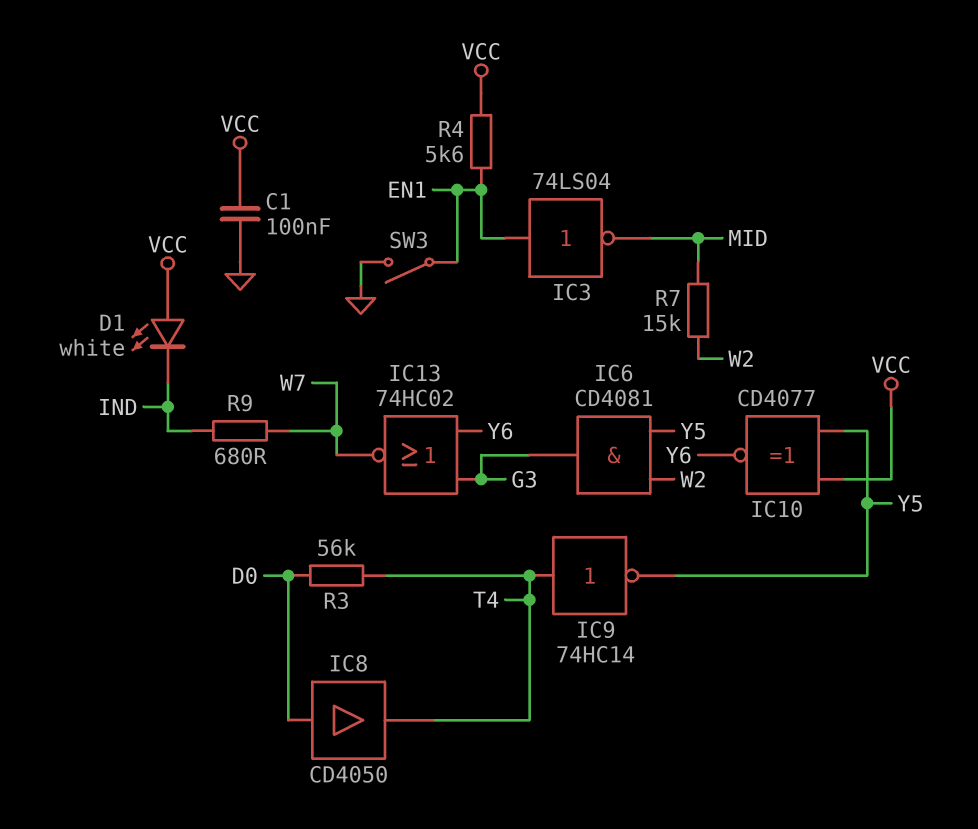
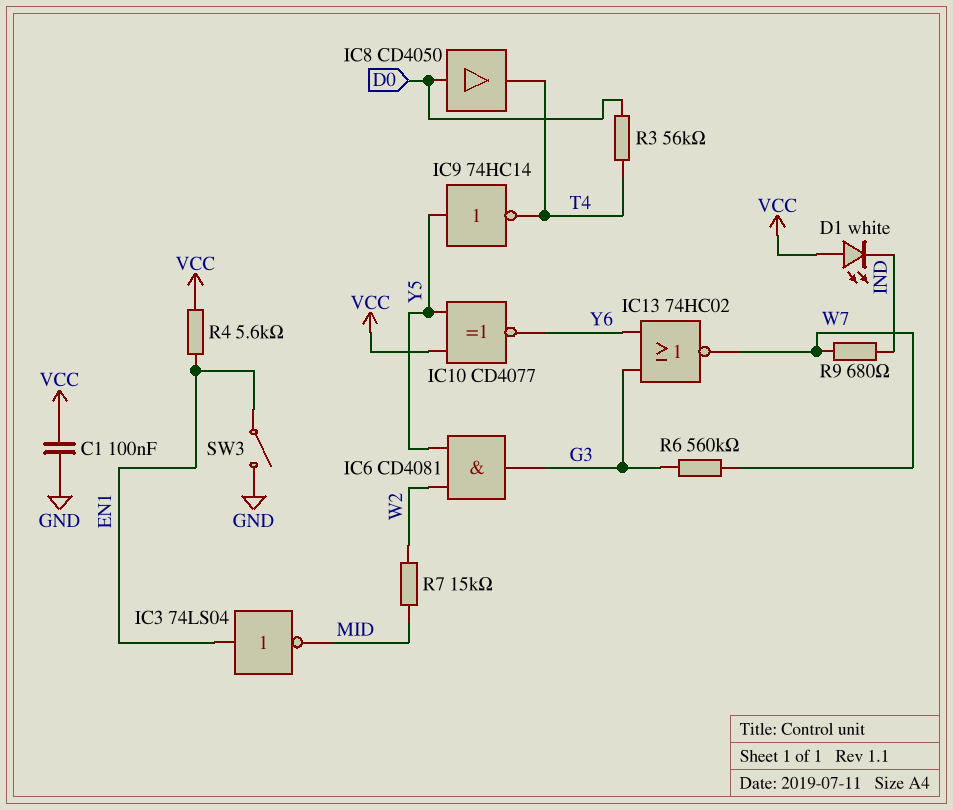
IC9: NOT 74HC14 (in T4, out Y5) -> NOT 74HC14 (in Y5, out T4)
R6: none -> 560k (G3, W7)

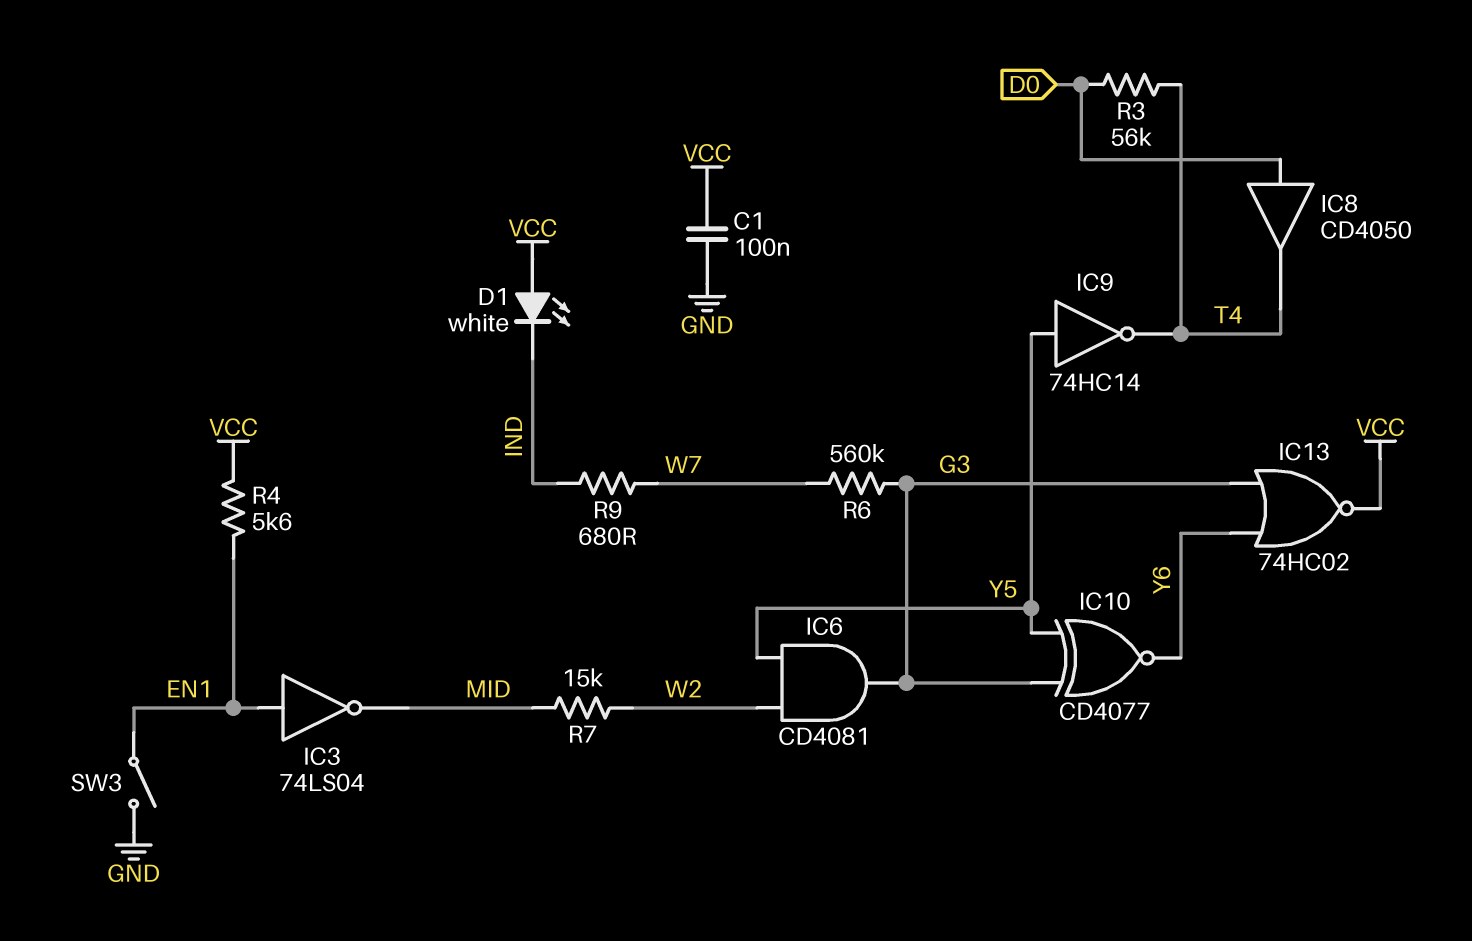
IC10: XNOR CD4077 (in VCC, in Y5, out Y6) -> XNOR CD4077 (in G3, in Y5, out Y6)
IC13: NOR 74HC02 (in G3, in Y6, out W7) -> NOR 74HC02 (in G3, in Y6, out VCC)

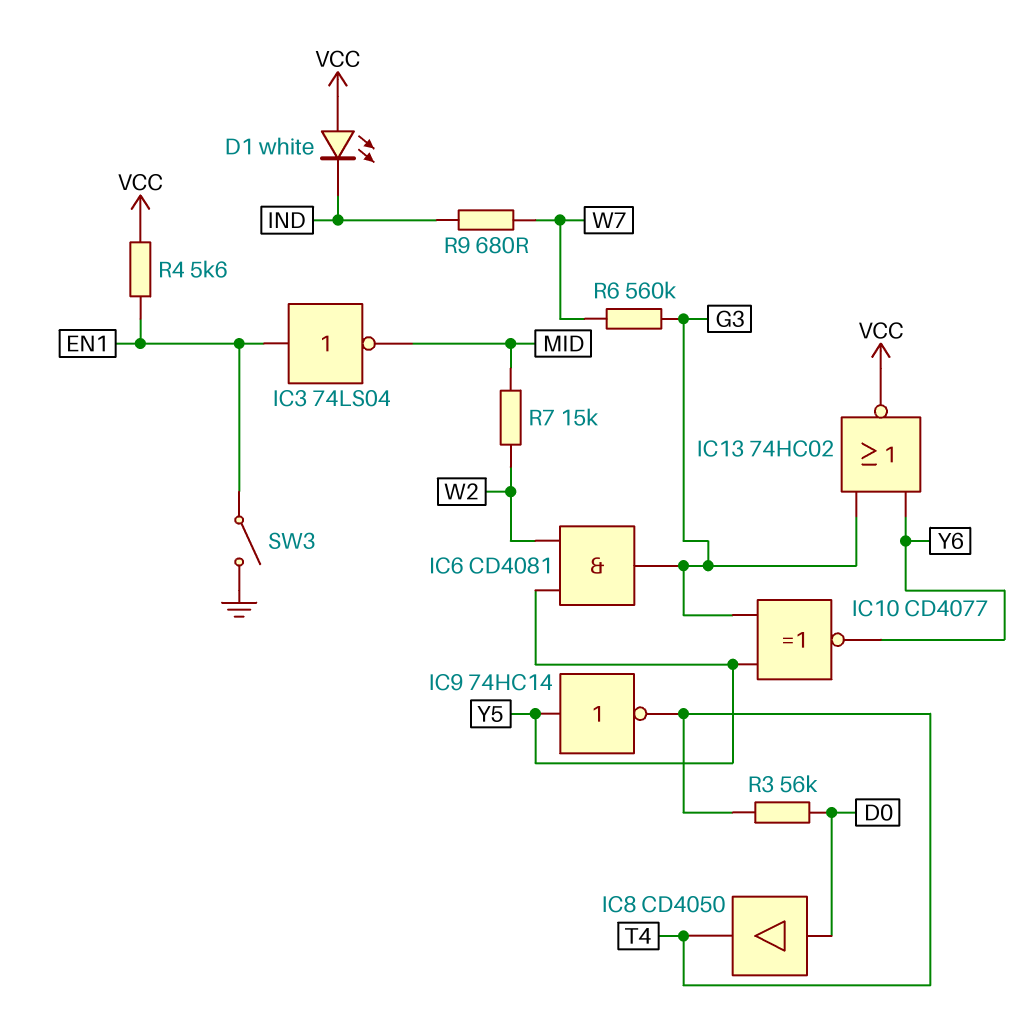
C1: 100nF (GND, VCC) -> none

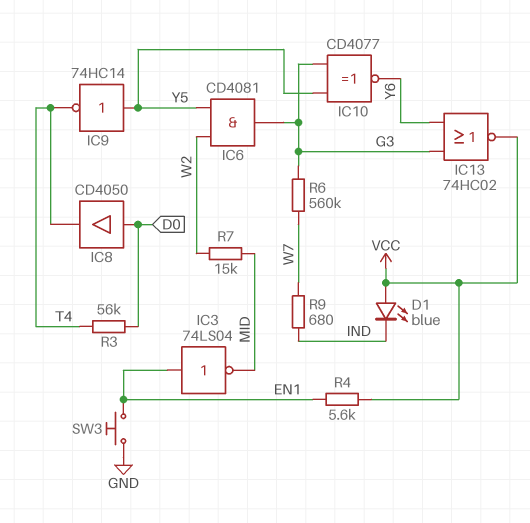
D1: LED white (A VCC, K IND) -> LED blue (A VCC, K IND)
SW3: switch (EN1, GND) -> button (EN1, GND)

